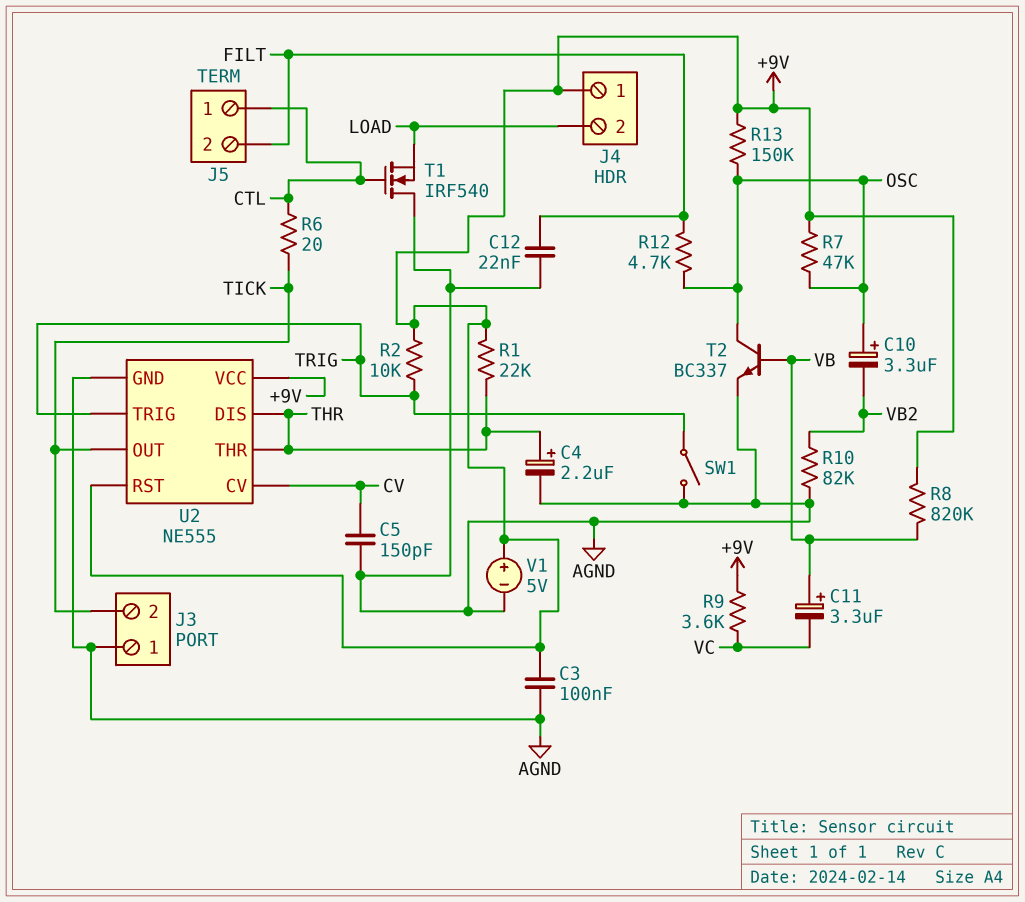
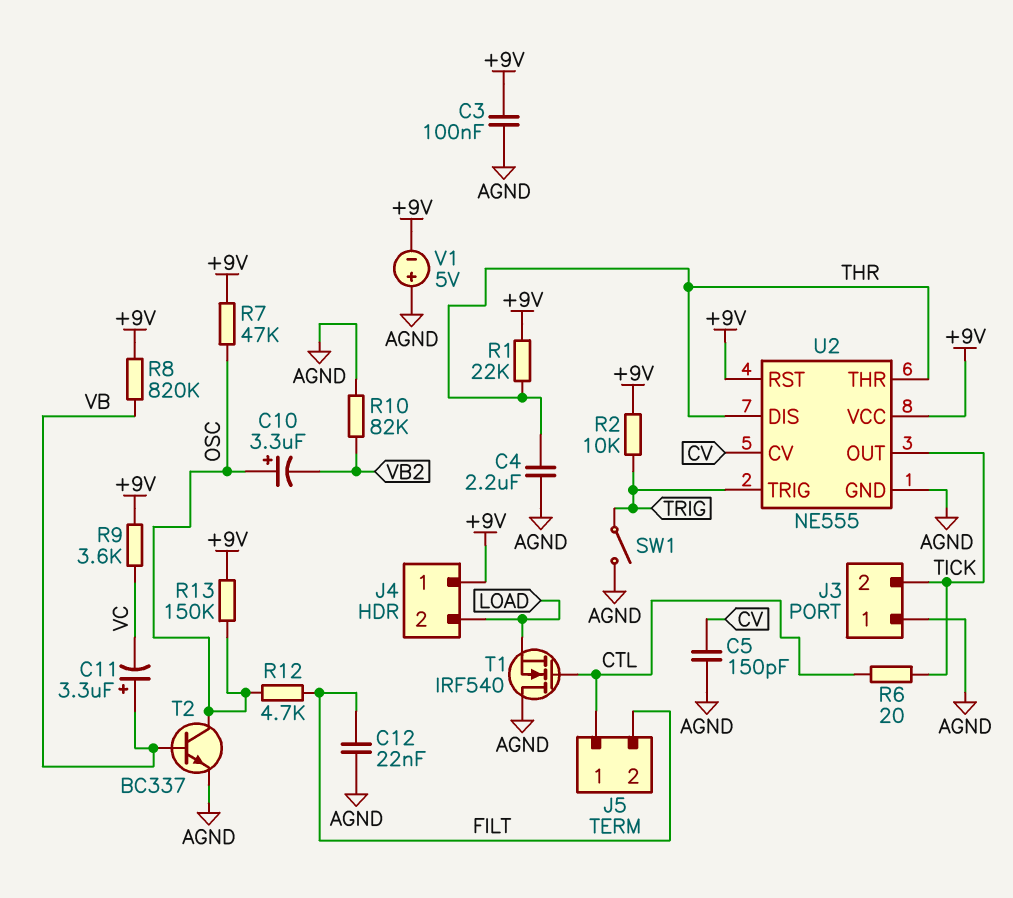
C4: 2.2uF (plus THR, minus AGND) -> 2.2uF (AGND, THR)
V1: 5V (plus +9V, minus AGND) -> 5V (plus AGND, minus +9V)

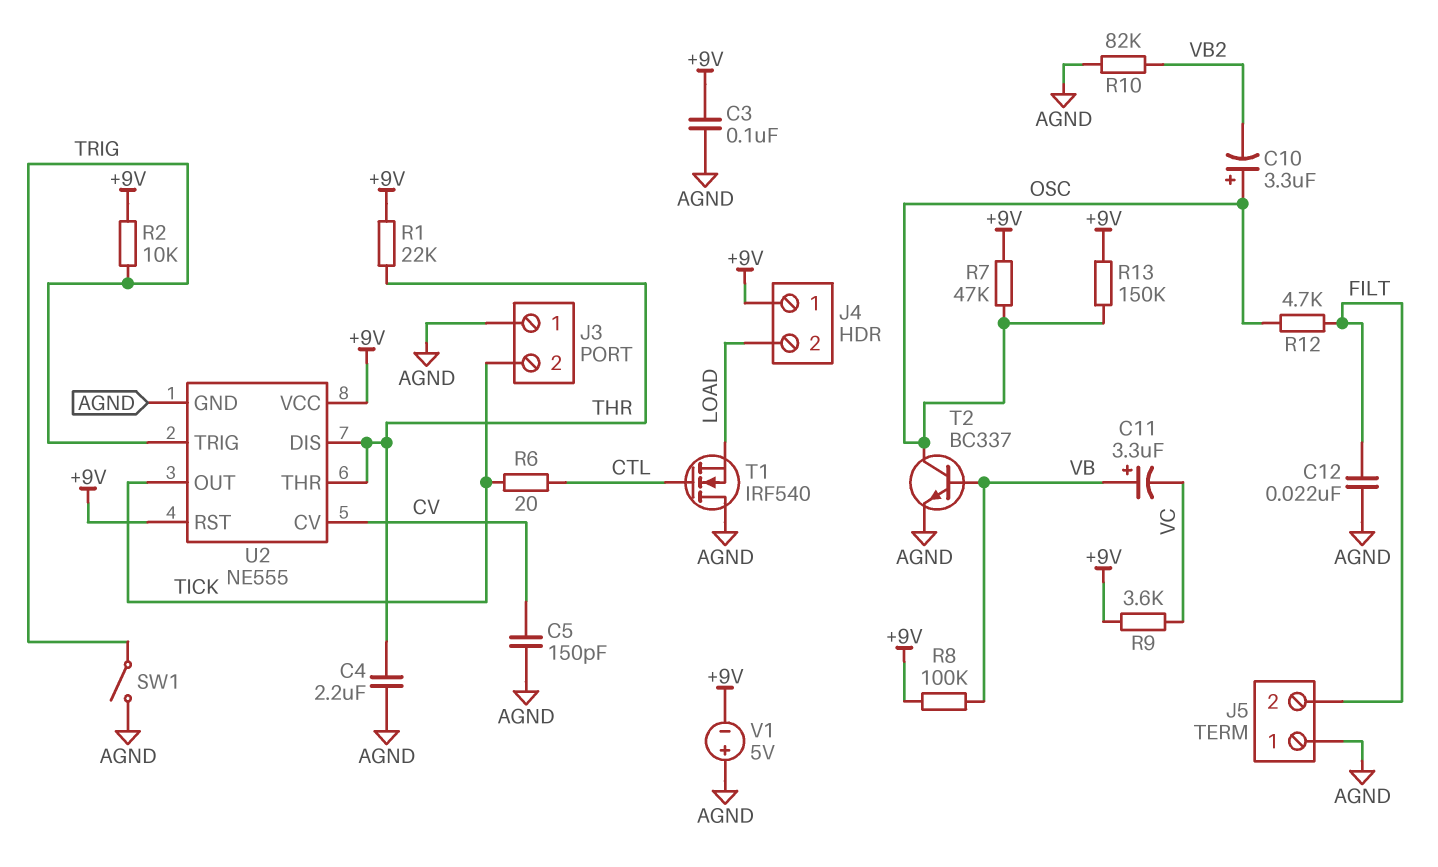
J5 pin 1: CTL -> AGND
R8: 820k (+9V, VB) -> 100k (+9V, VB)

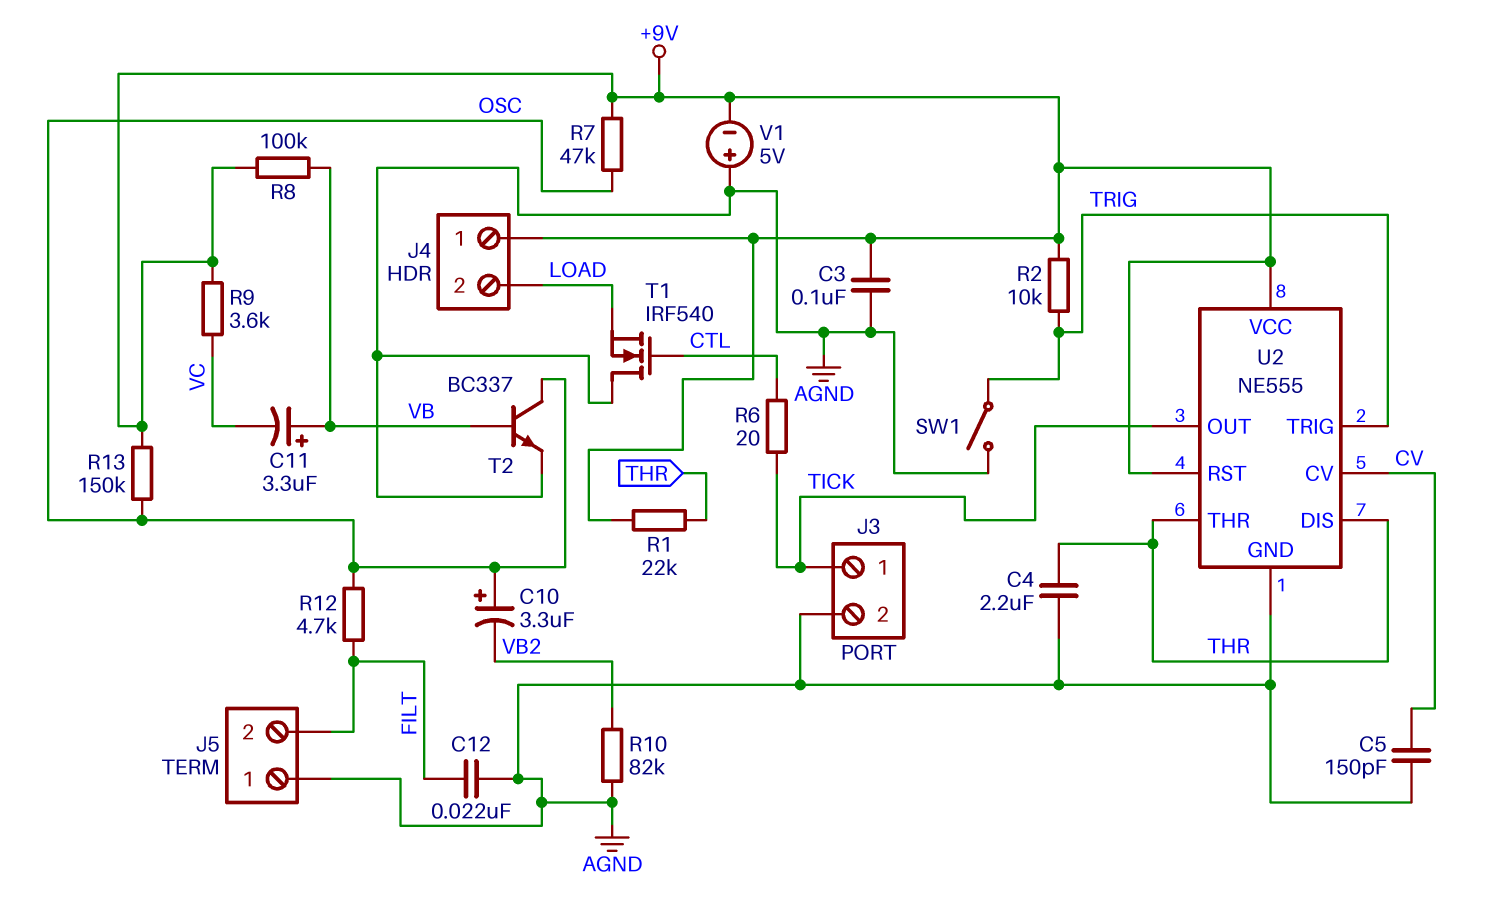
J3 pin 1: AGND -> TICK
J3 pin 2: TICK -> AGND

